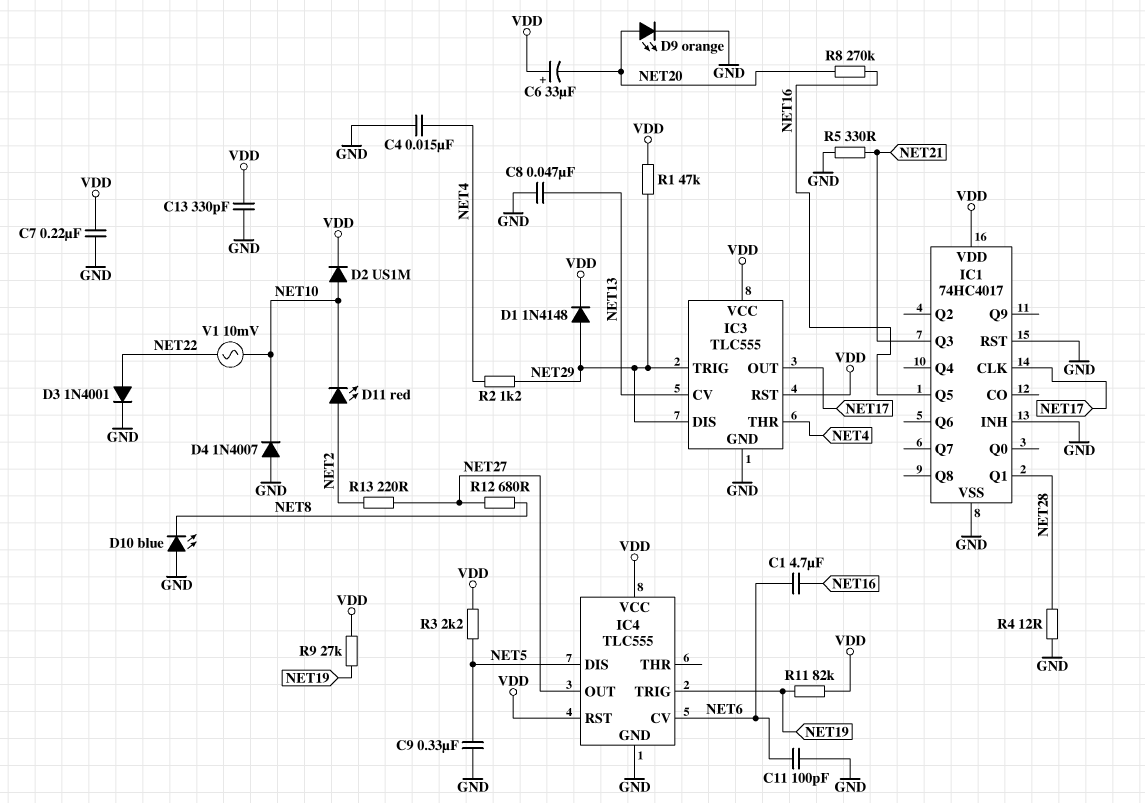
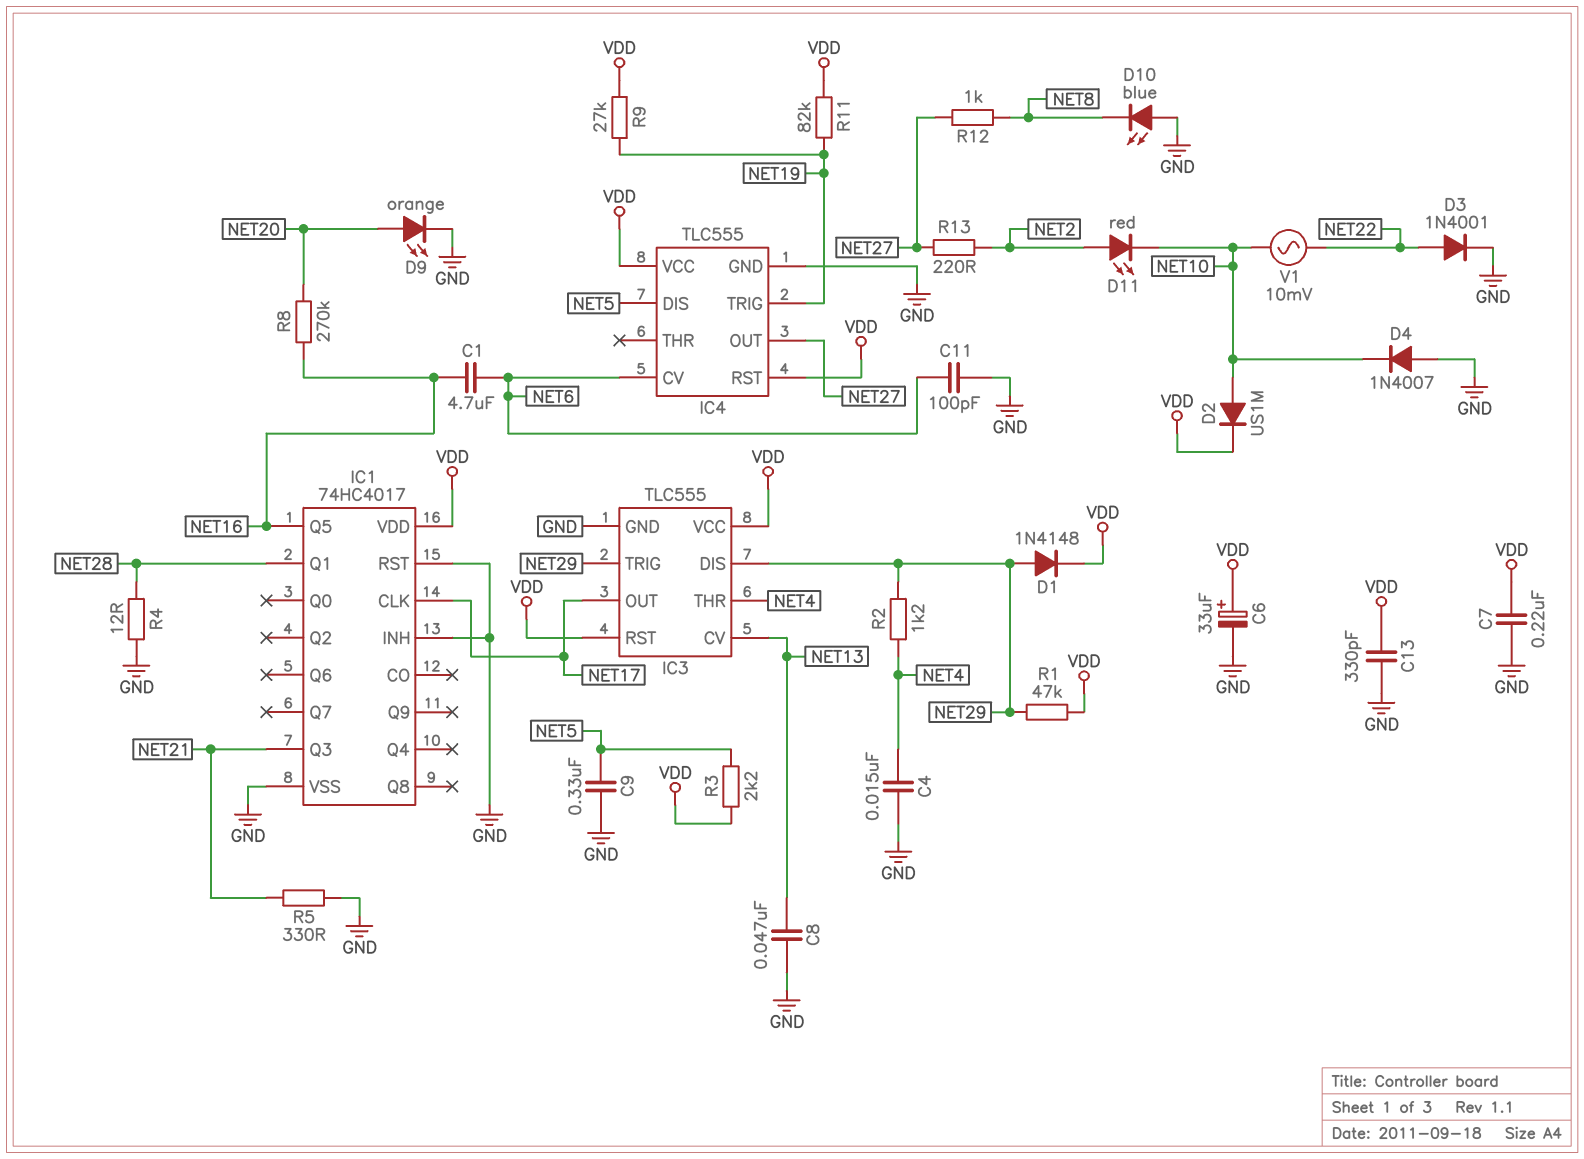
C6: 33uF (plus VDD, minus NET20) -> 33uF (plus VDD, minus GND)
R12: 680 (NET8, NET27) -> 1k (NET8, NET27)

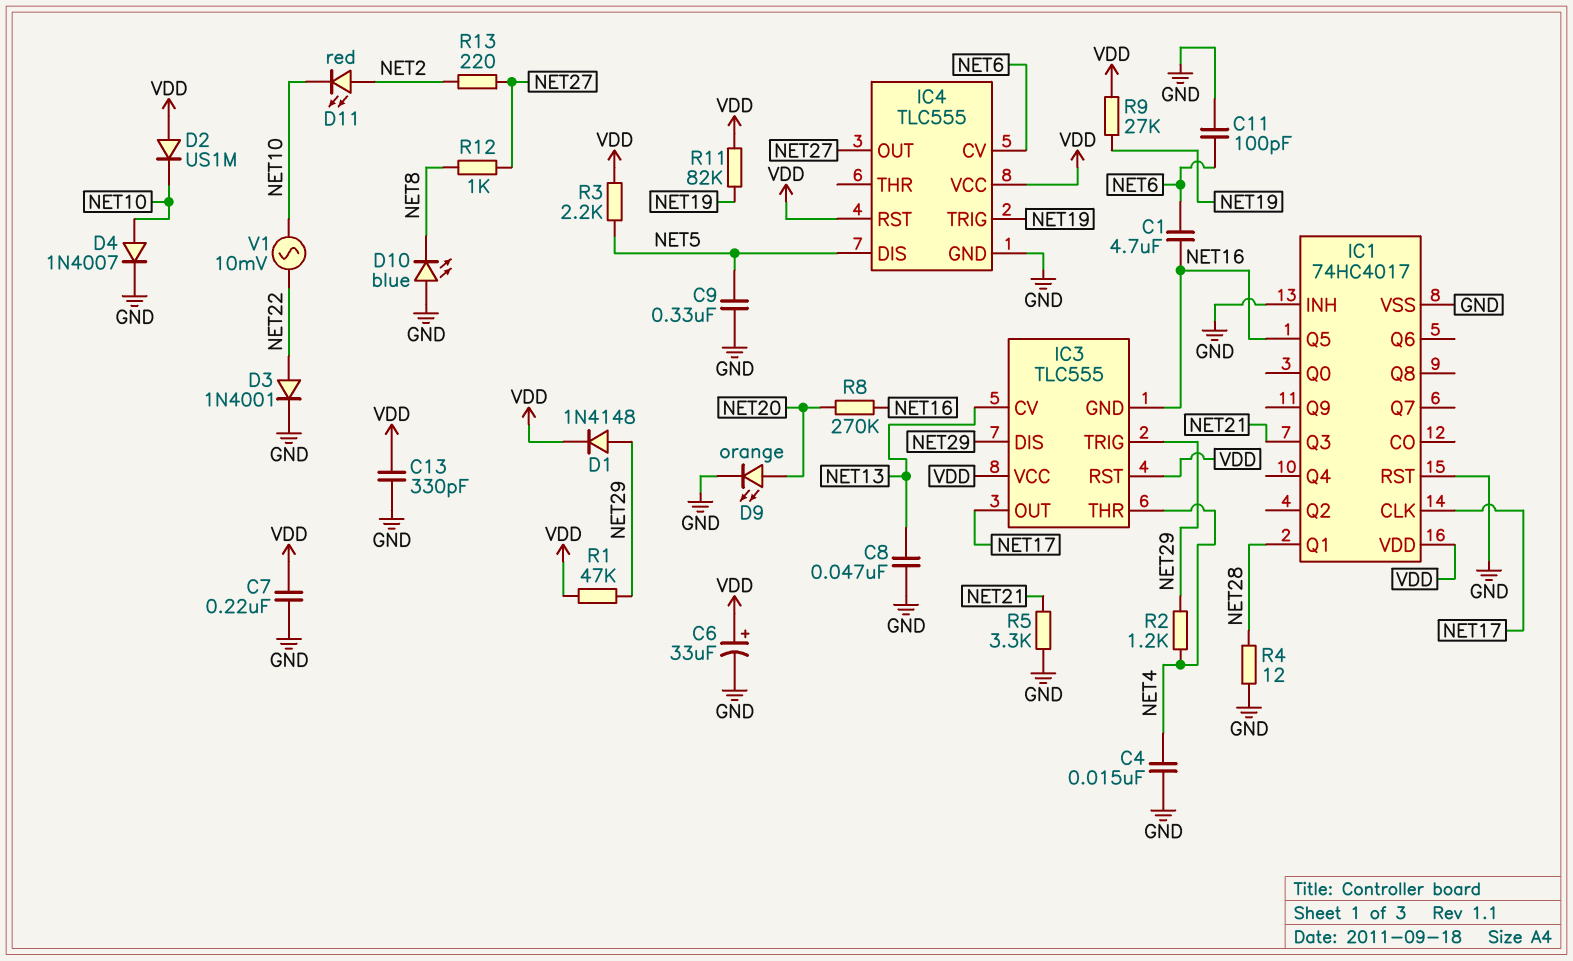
D2: diode US1M (A NET10, K VDD) -> diode US1M (A VDD, K NET10)
D4: diode 1N4007 (A GND, K NET10) -> diode 1N4007 (A NET10, K GND)
IC3 pin GND: GND -> NET16
R5: 330 (GND, NET21) -> 3.3k (GND, NET21)

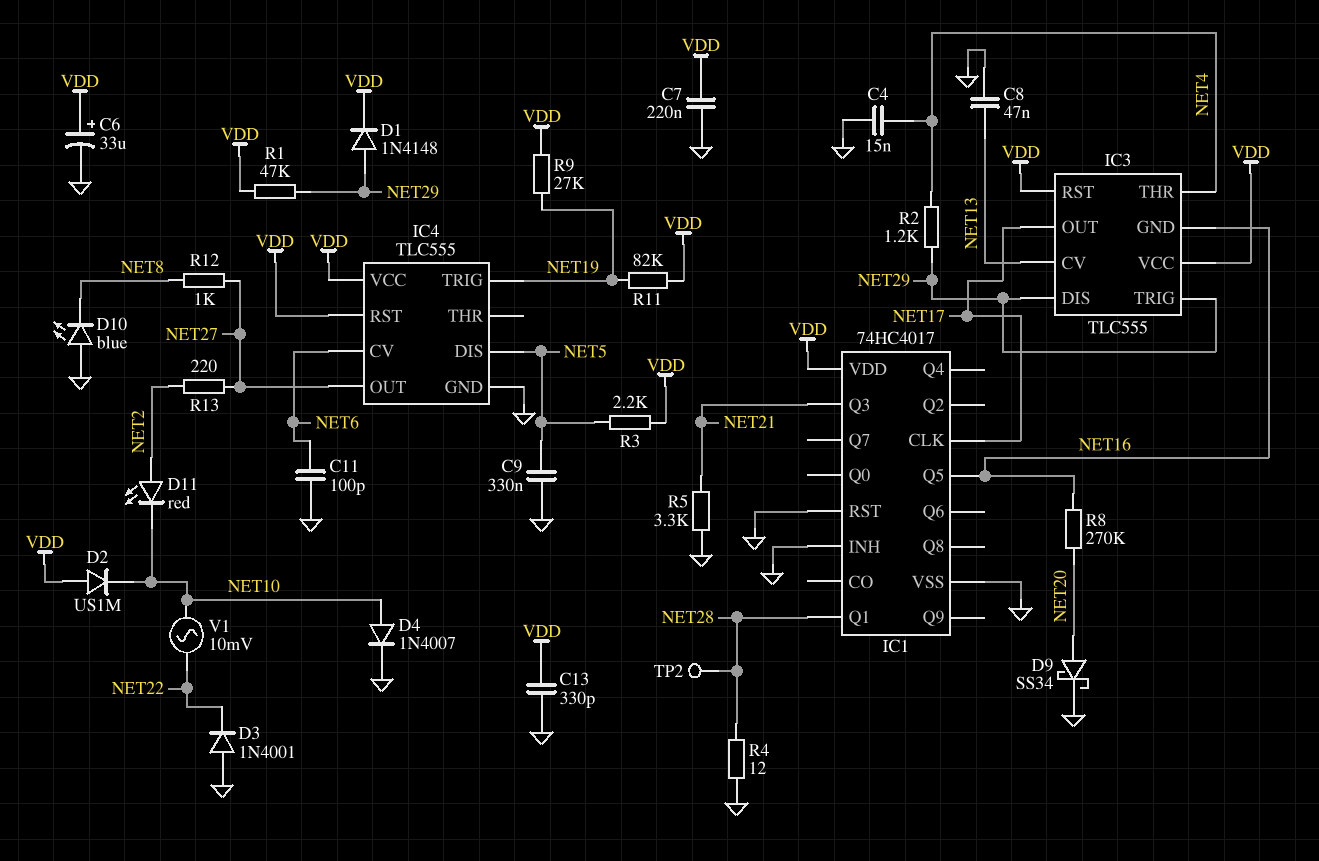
C1: 4.7uF (NET6, NET16) -> none
D3: diode 1N4001 (A NET22, K GND) -> diode 1N4001 (A GND, K NET22)
D9: LED orange (A NET20, K GND) -> schottky SS34 (A NET20, K GND)
TP2: none -> test point (NET28)

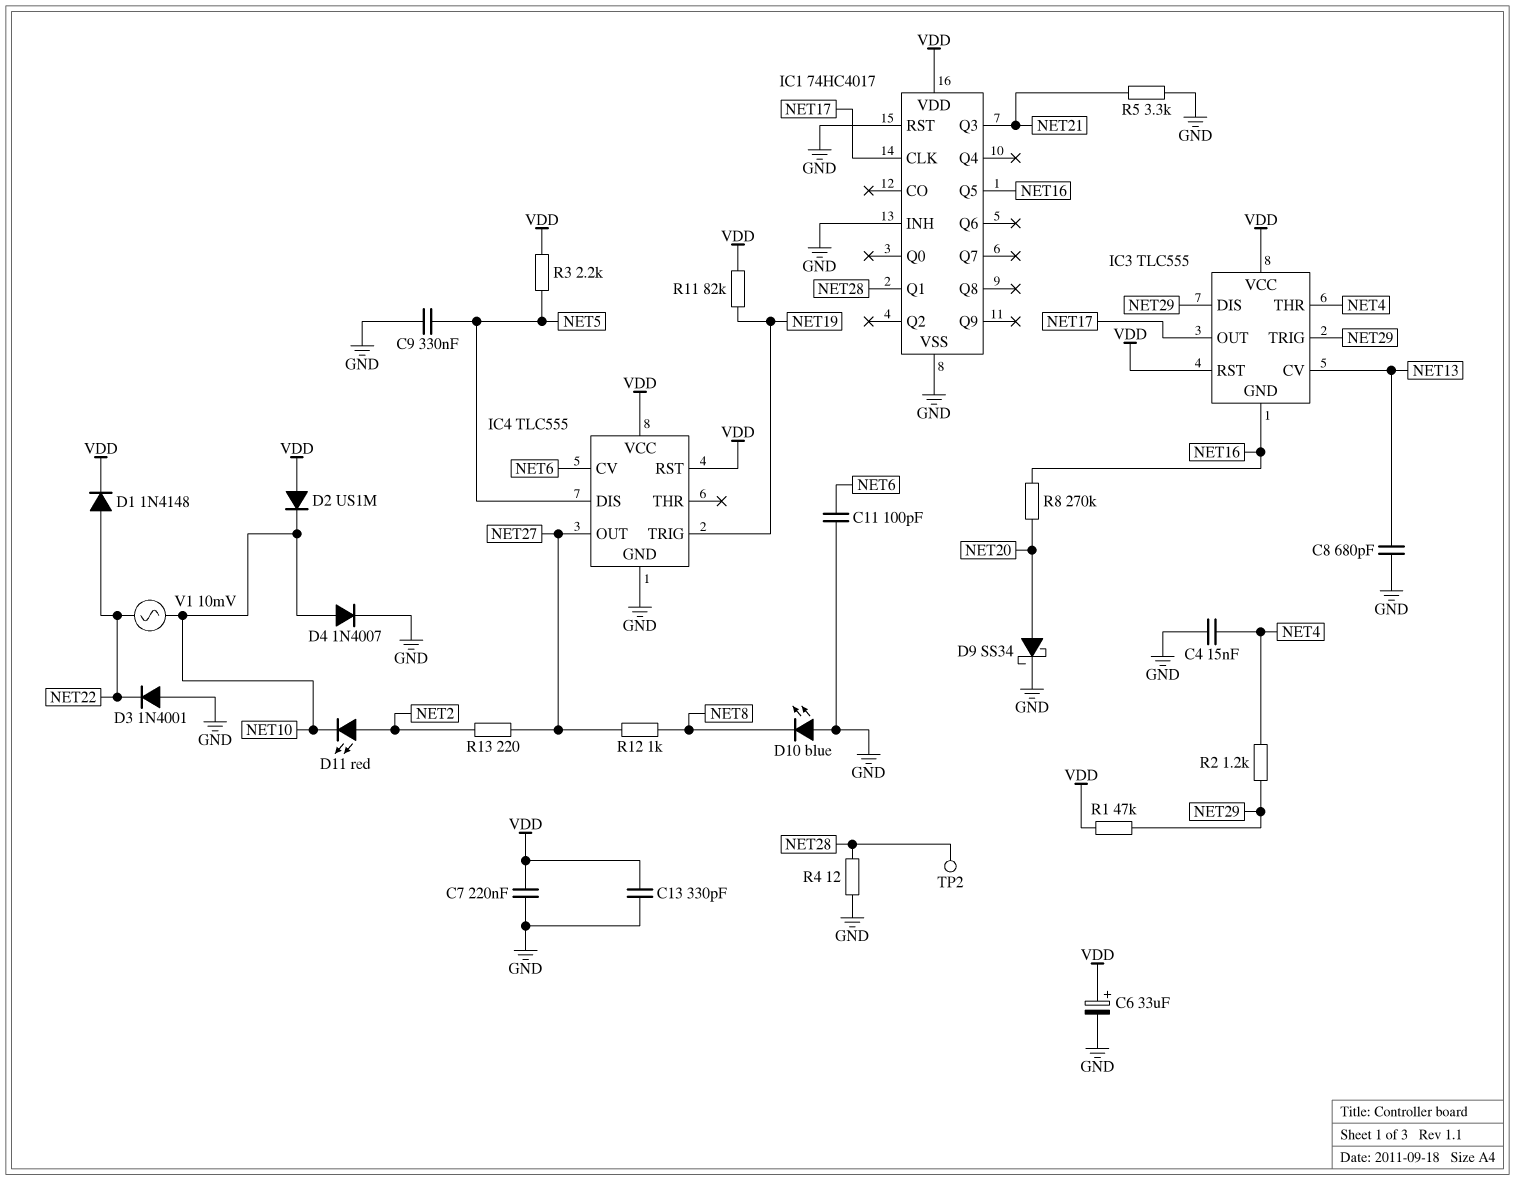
C8: 47nF (GND, NET13) -> 680pF (GND, NET13)
D1: diode 1N4148 (A NET29, K VDD) -> diode 1N4148 (A NET22, K VDD)
R9: 27k (NET19, VDD) -> none

